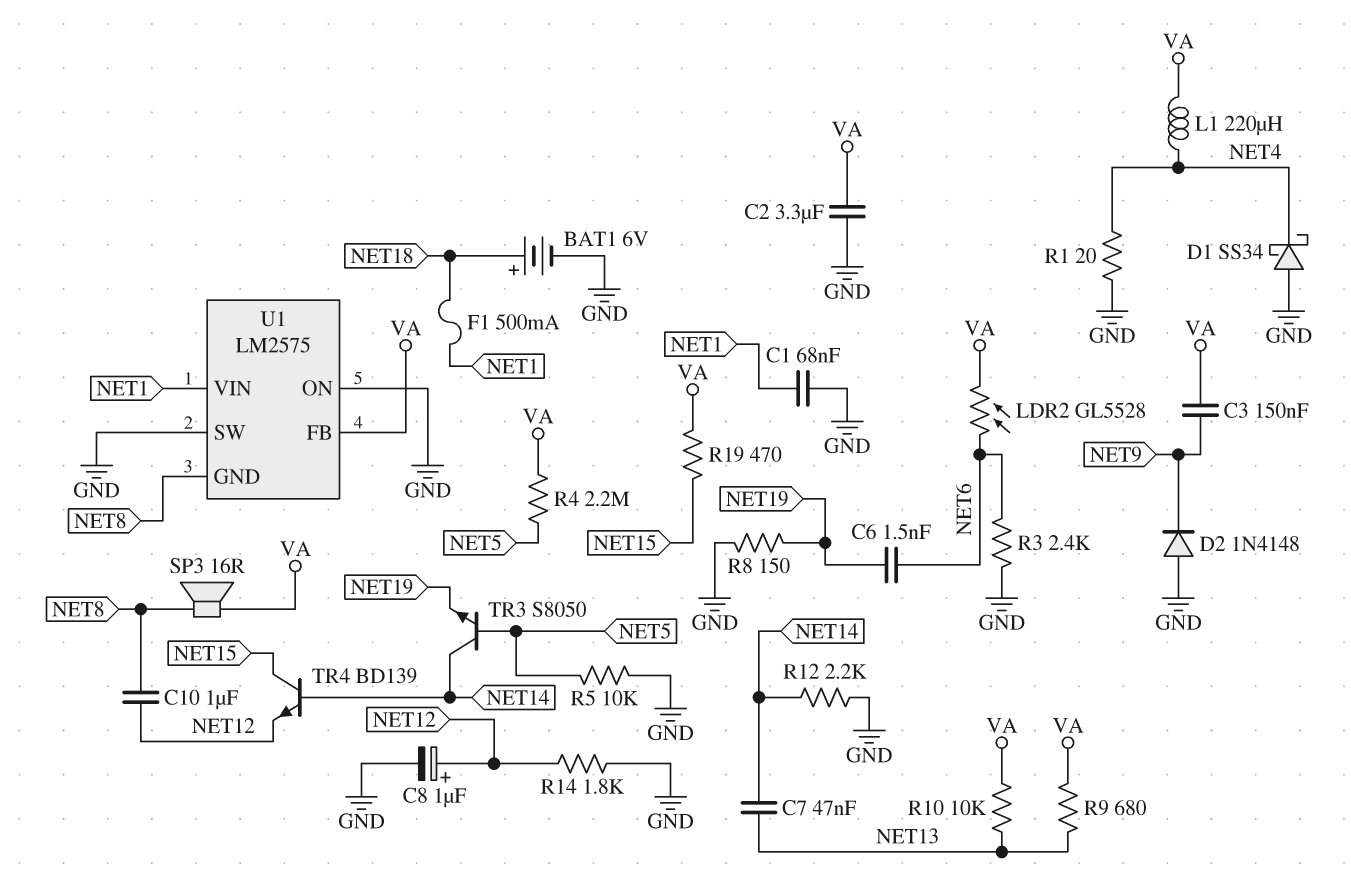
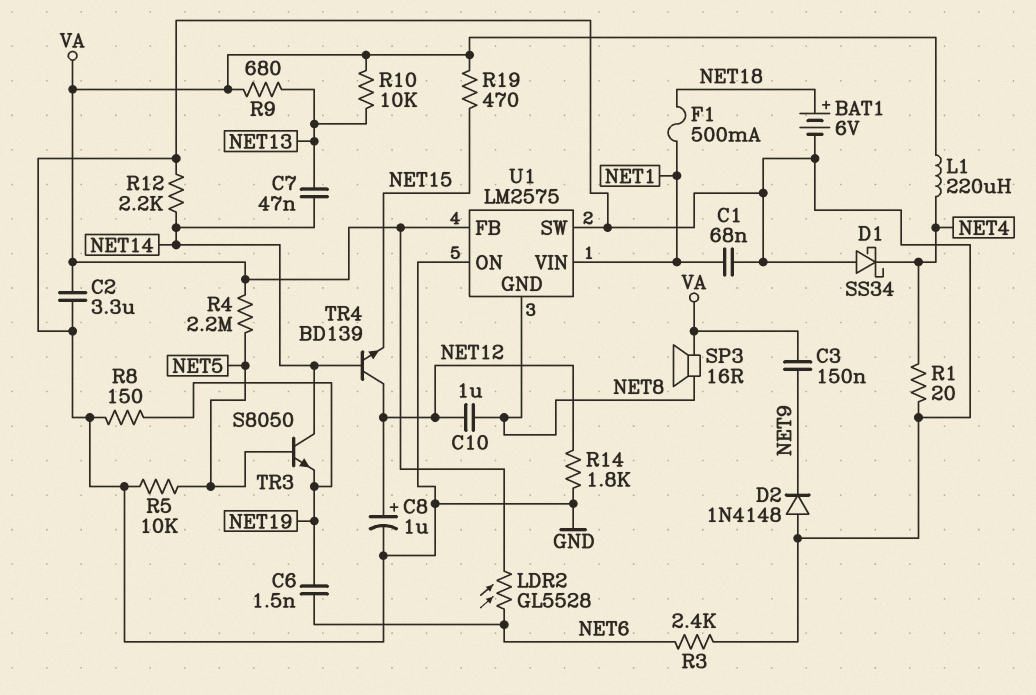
TR4: NPN BD139 (B NET14, C NET15, E NET12) -> NPN BD139 (B NET14, C NET12, E NET15)

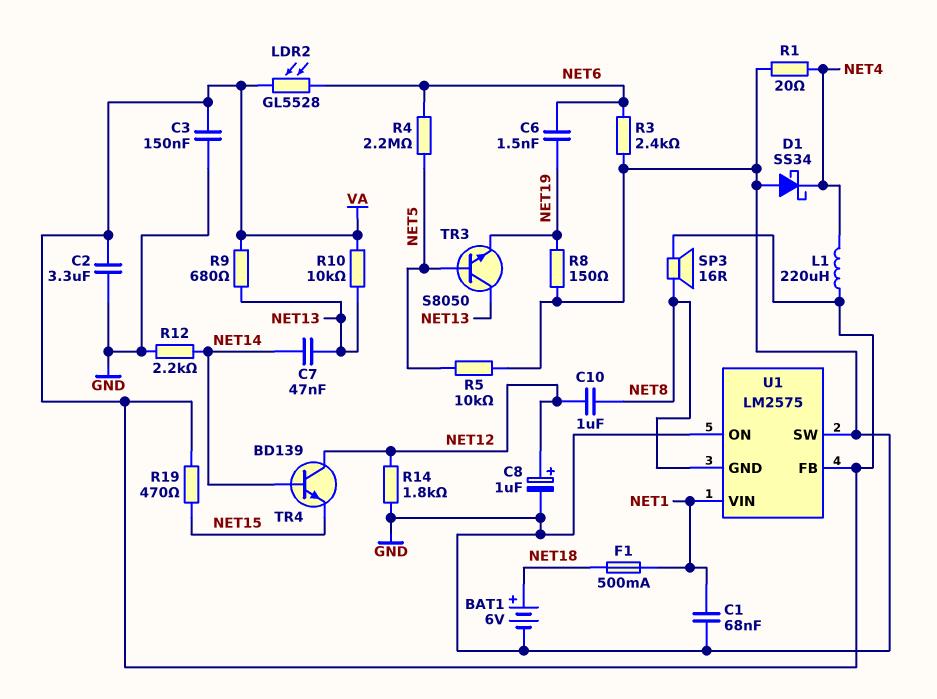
C3: 150nF (NET9, VA) -> 150nF (GND, VA)
D2: diode 1N4148 (A GND, K NET9) -> none
R4: 2.2M (NET5, VA) -> 2.2M (NET5, NET6)
TR3: NPN S8050 (B NET5, C NET14, E NET19) -> NPN S8050 (B NET5, C NET13, E NET19)

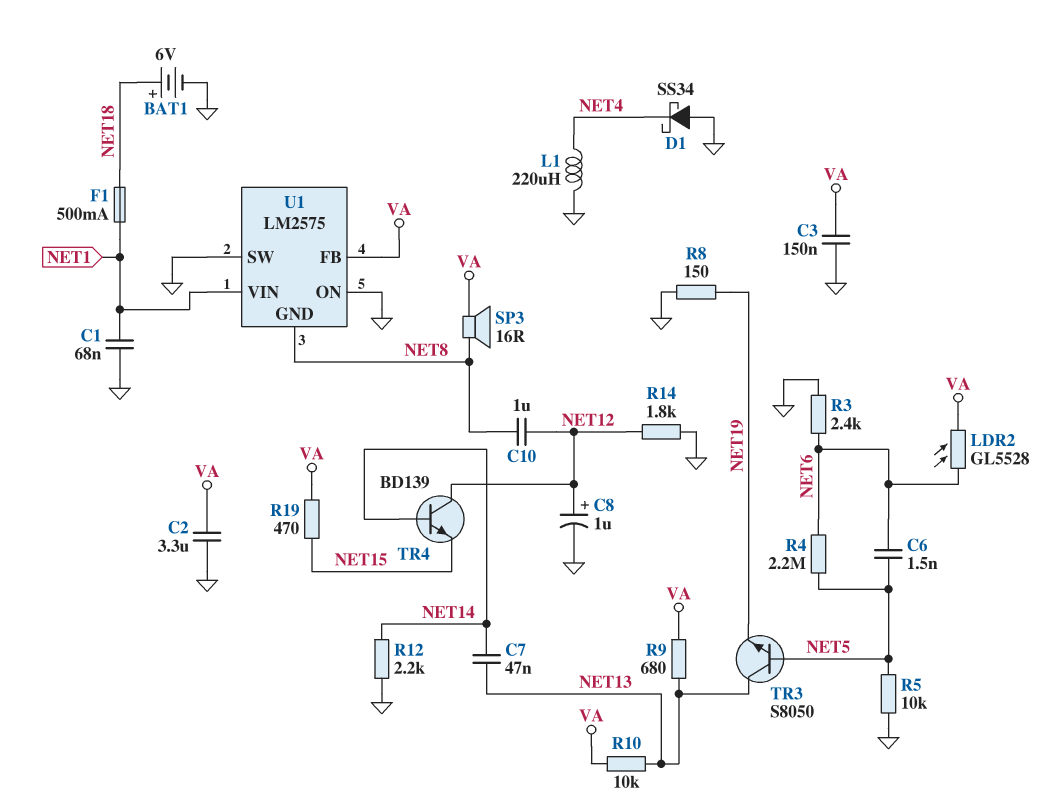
C6: 1.5nF (NET6, NET19) -> 1.5nF (NET5, NET6)
L1: 220uH (NET4, VA) -> 220uH (GND, NET4)
R1: 20 (GND, NET4) -> none

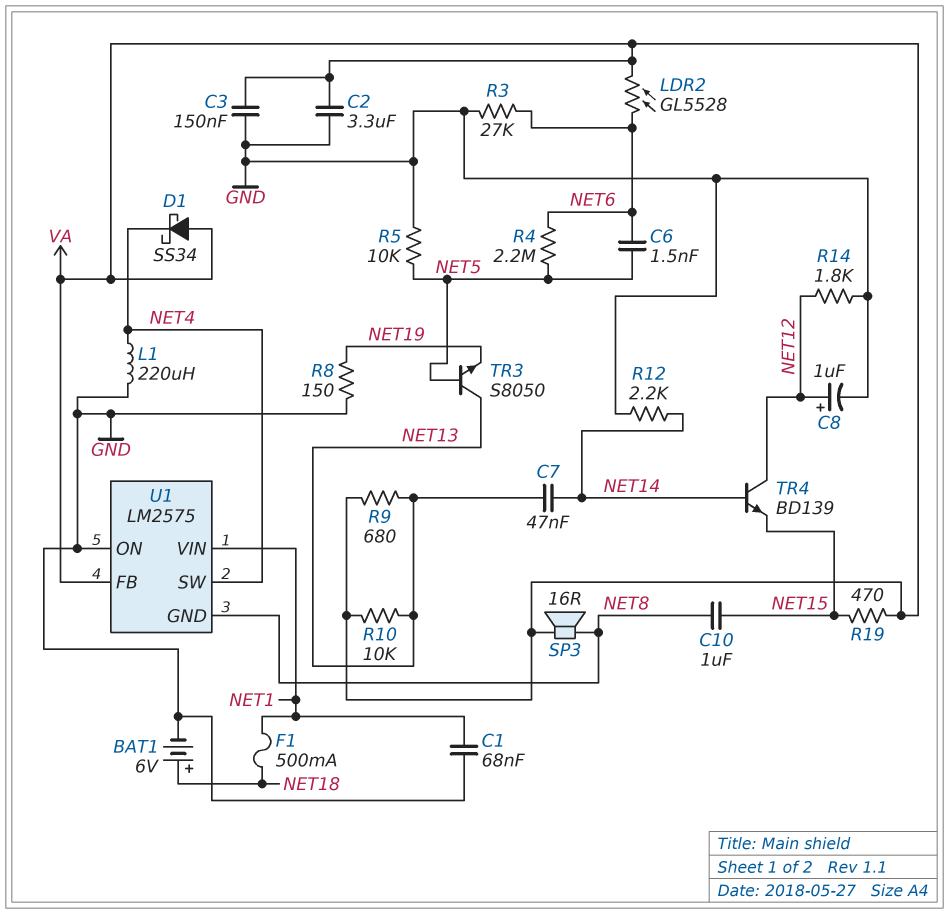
C10: 1uF (NET8, NET12) -> 1uF (NET8, NET15)
D1: schottky SS34 (A GND, K NET4) -> schottky SS34 (A VA, K NET4)
R3: 2.4k (GND, NET6) -> 27k (GND, NET6)
U1 pin SW: GND -> NET4

